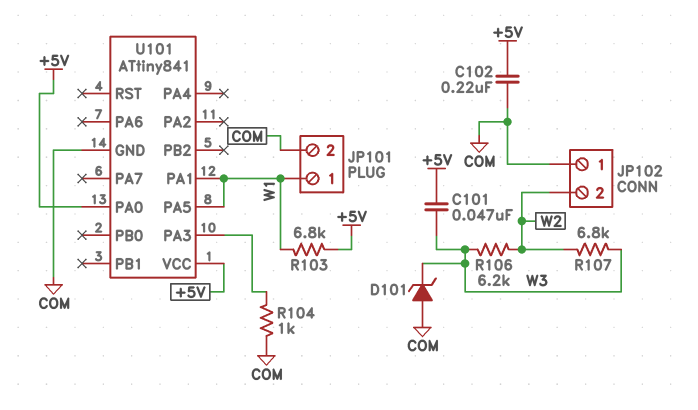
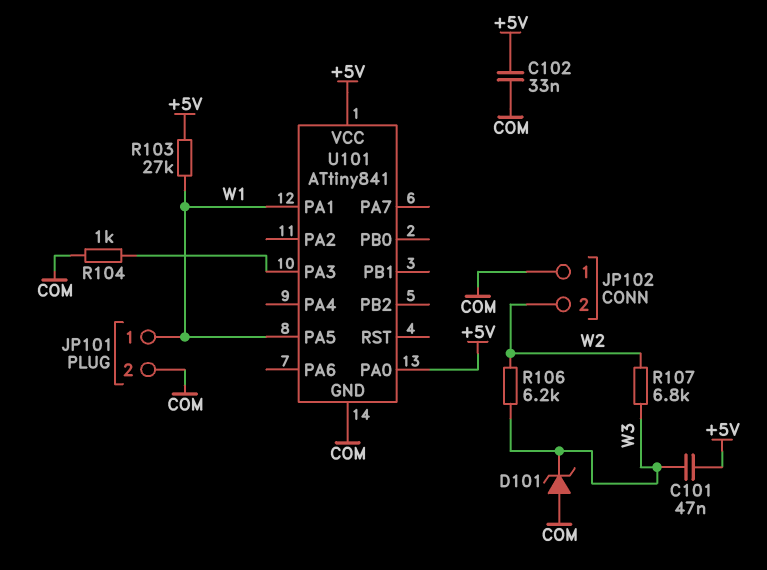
C102: 220nF (+5V, COM) -> 33nF (+5V, COM)
R103: 6.8k (+5V, W1) -> 27k (+5V, W1)

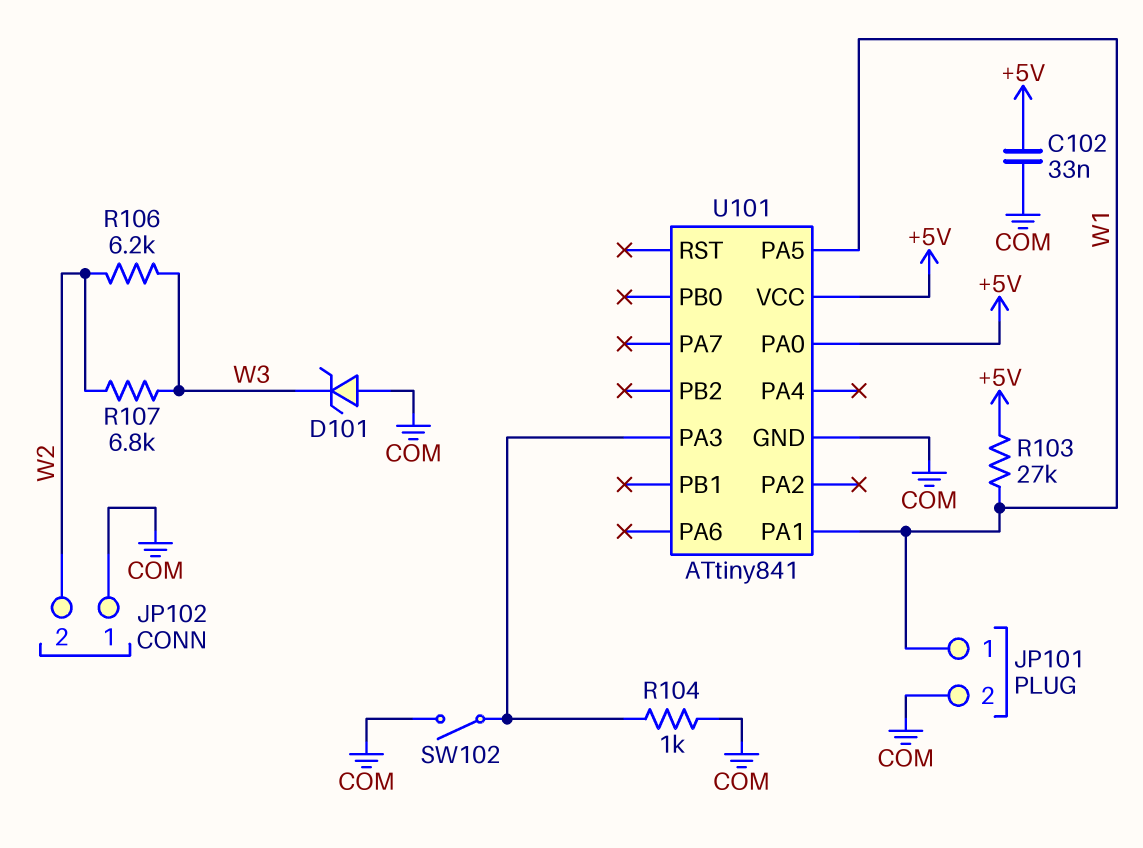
C101: 47nF (+5V, W3) -> none
SW102: none -> switch (COM, U101/PA3)

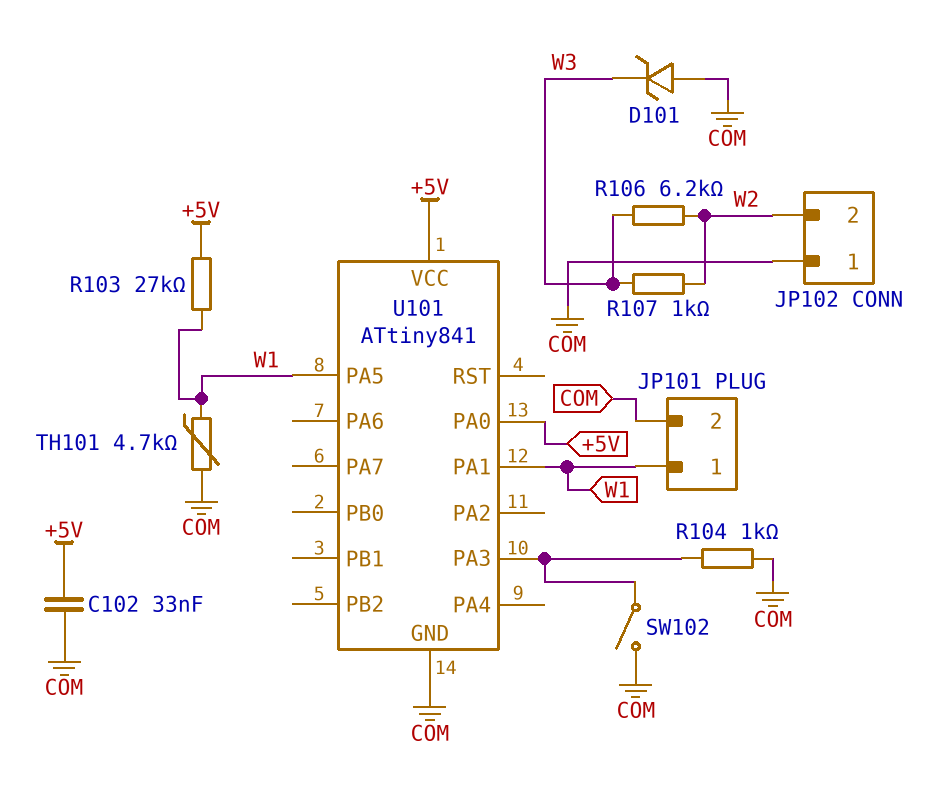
R107: 6.8k (W2, W3) -> 1k (W2, W3)
TH101: none -> 4.7k (COM, W1)

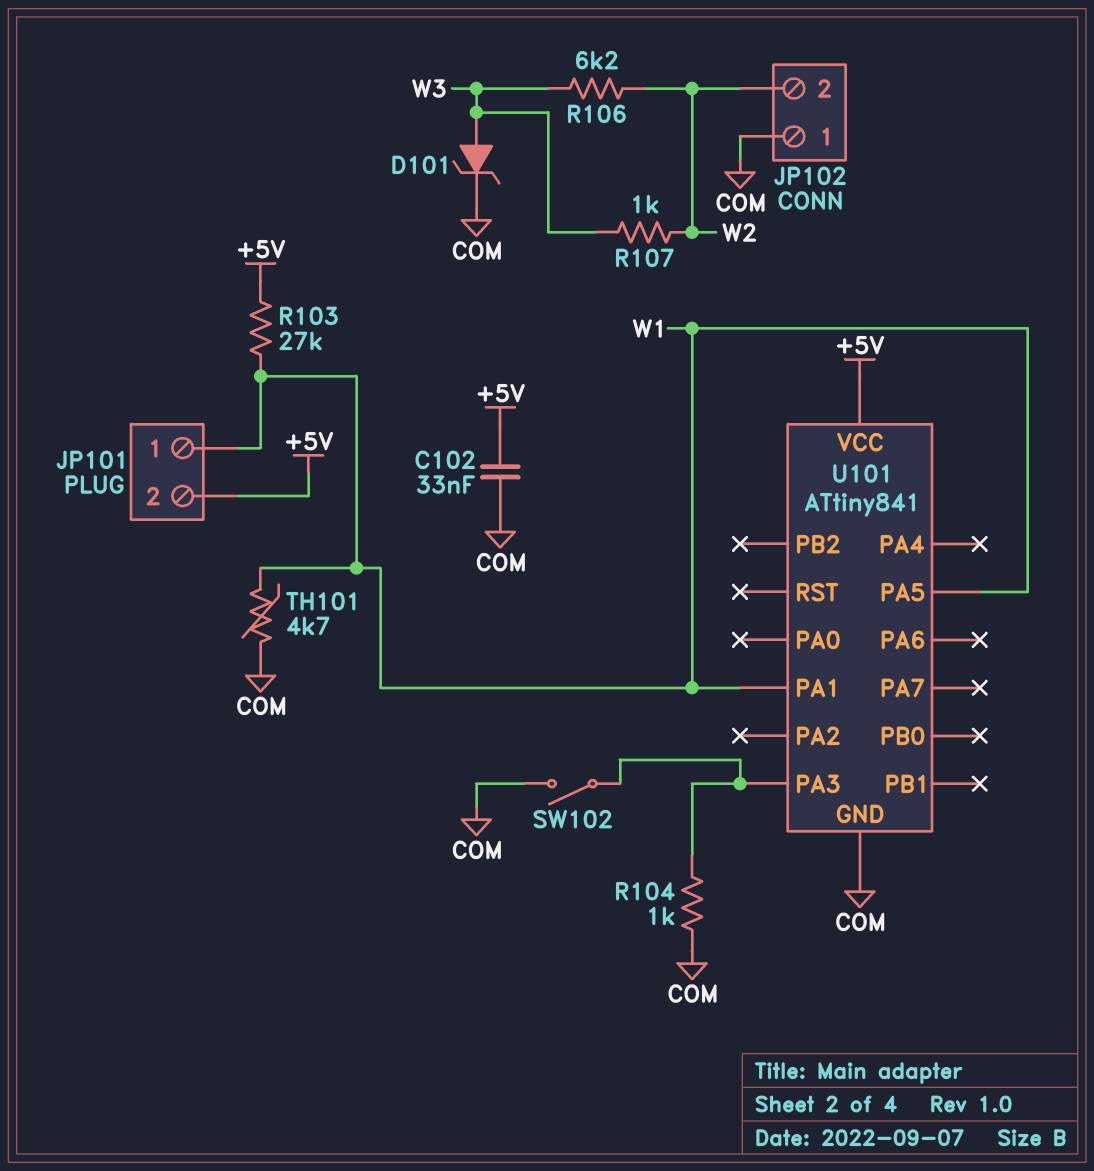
D101: zener (A COM, K W3) -> zener (A W3, K COM)
JP101 pin 2: COM -> +5V
U101 pin PA0: +5V -> none

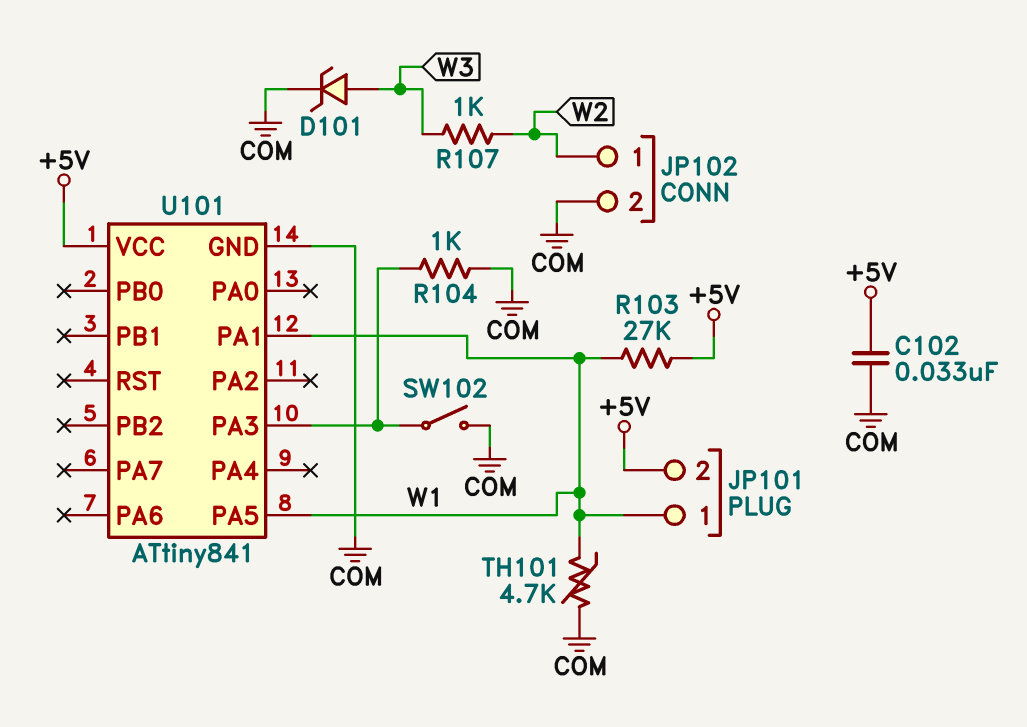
JP102 pin 1: COM -> W2
JP102 pin 2: W2 -> COM
R106: 6.2k (W2, W3) -> none

